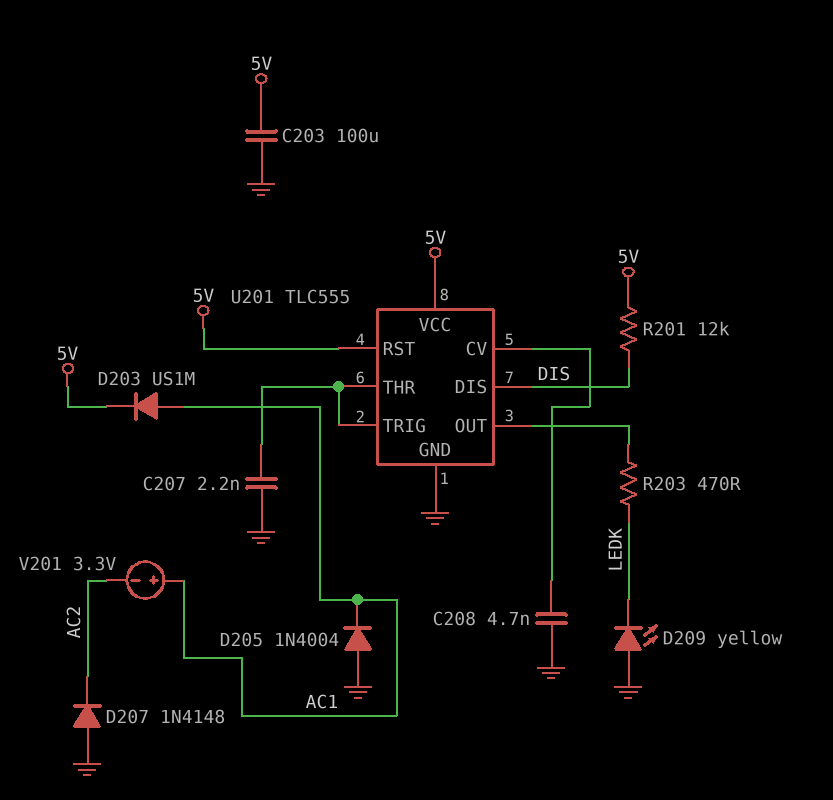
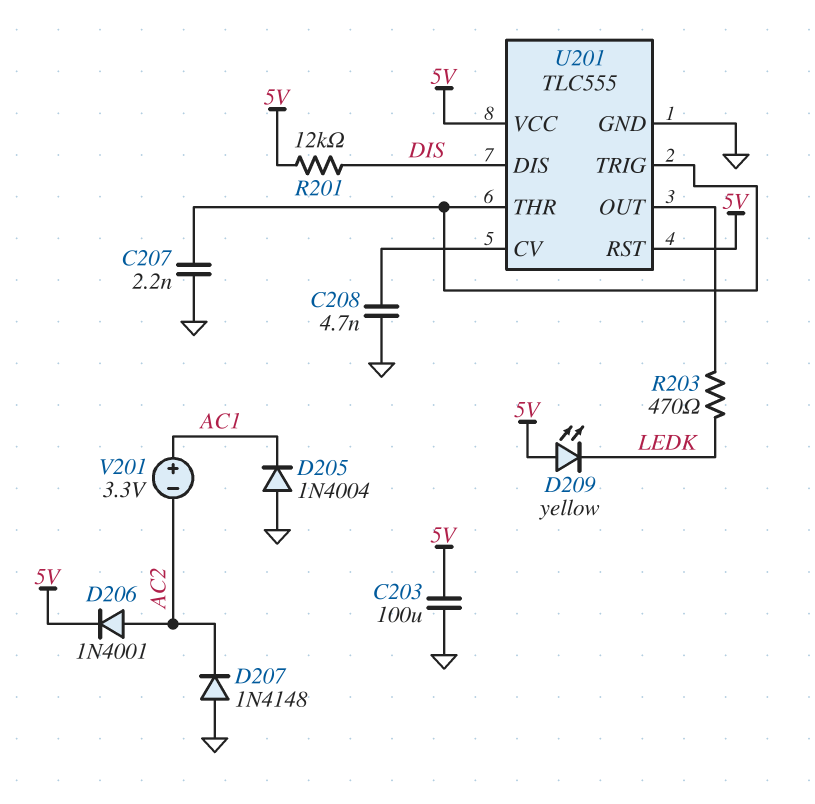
D203: diode US1M (A AC1, K 5V) -> none
D206: none -> diode 1N4001 (A AC2, K 5V)
D209: LED yellow (A GND, K LEDK) -> LED yellow (A 5V, K LEDK)

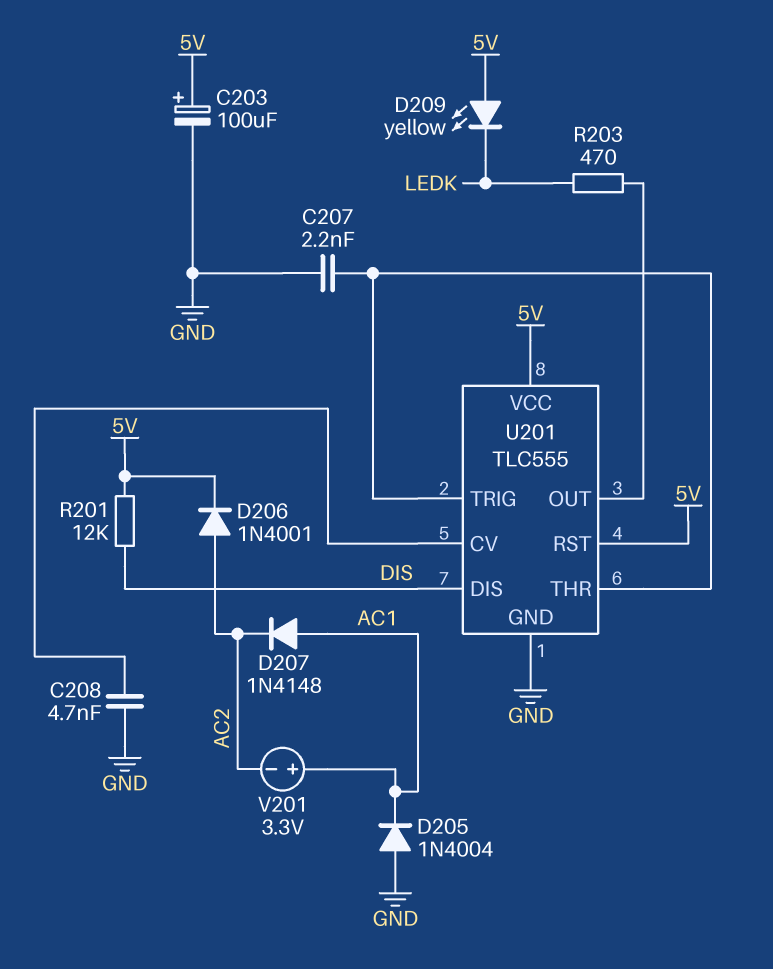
C203: 100uF (5V, GND) -> 100uF (plus 5V, minus GND)
D207: diode 1N4148 (A GND, K AC2) -> diode 1N4148 (A AC1, K AC2)

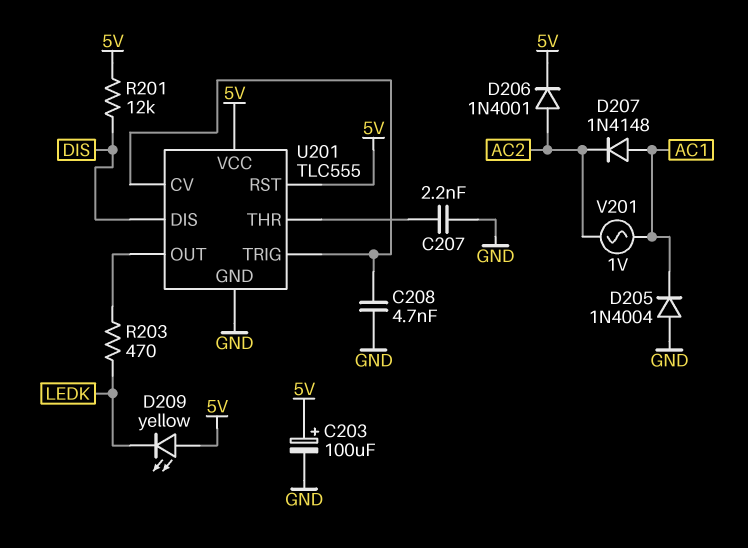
U201 pin TRIG: U201/THR -> U201/CV
V201: 3.3V (plus AC1, minus AC2) -> AC 1V (AC1, AC2)

